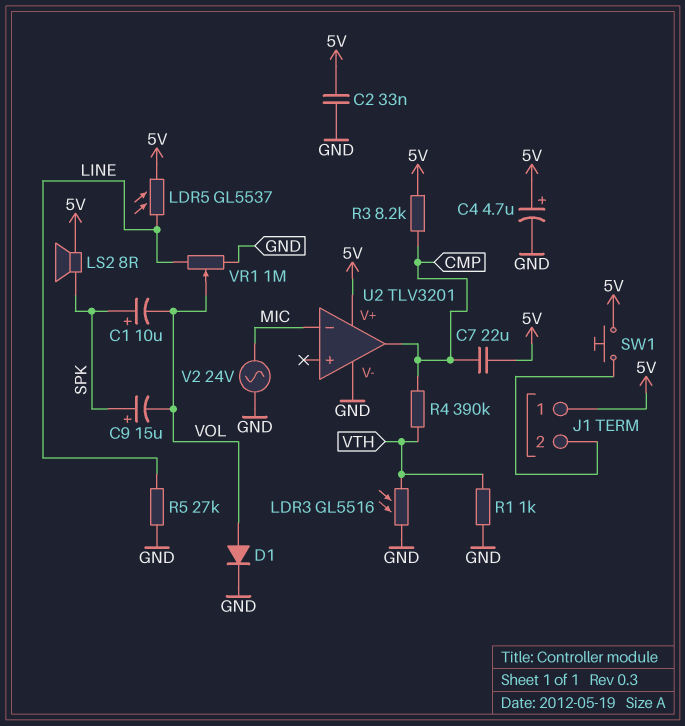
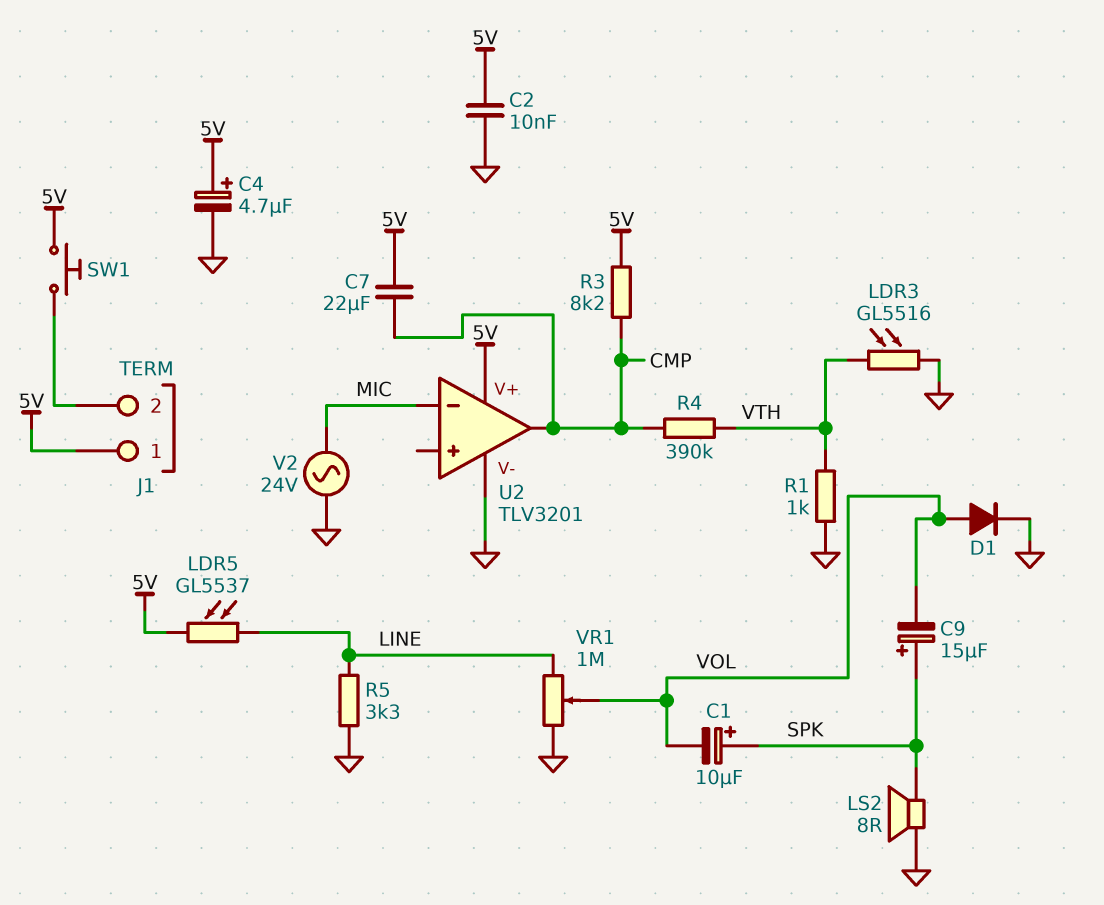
C2: 33nF (5V, GND) -> 10nF (5V, GND)
LS2: speaker 8R (5V, SPK) -> speaker 8R (GND, SPK)
R5: 27k (GND, LINE) -> 3.3k (GND, LINE)

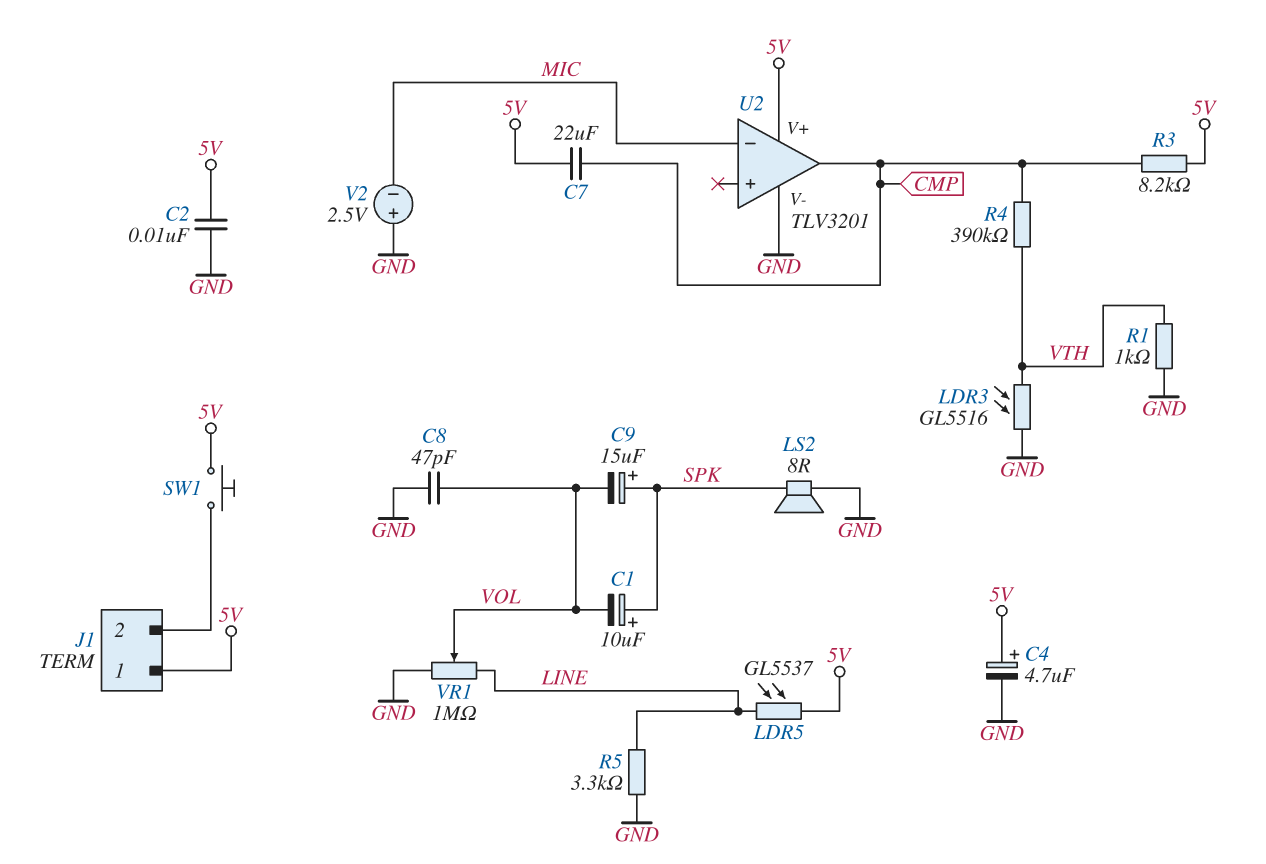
C8: none -> 47pF (GND, VOL)
D1: diode (A VOL, K GND) -> none
V2: AC 24V (GND, MIC) -> 2.5V (plus GND, minus MIC)

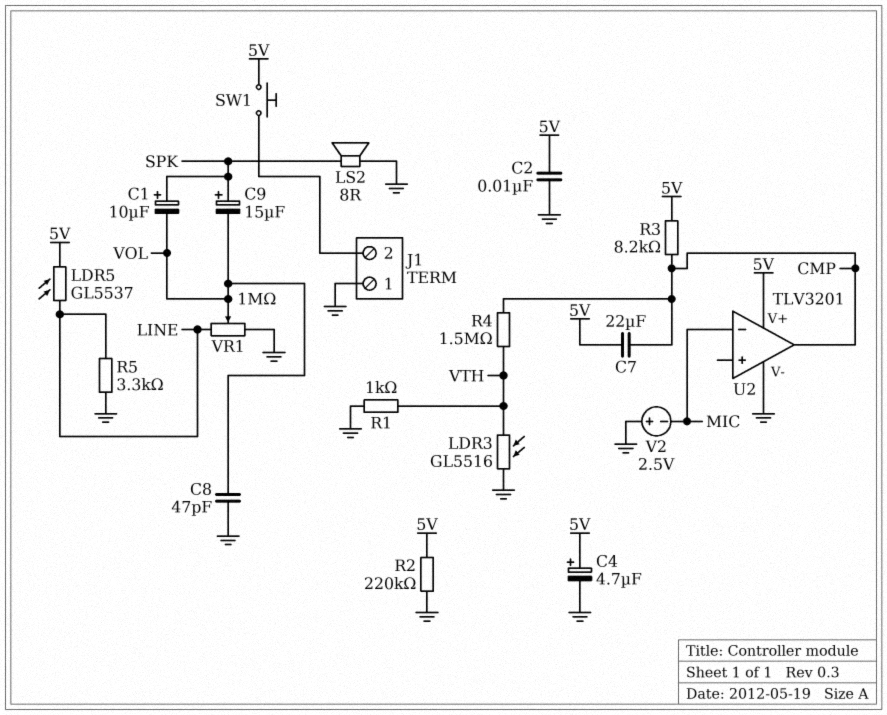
J1 pin 1: 5V -> GND
R2: none -> 220k (5V, GND)
R4: 390k (CMP, VTH) -> 1.5M (CMP, VTH)

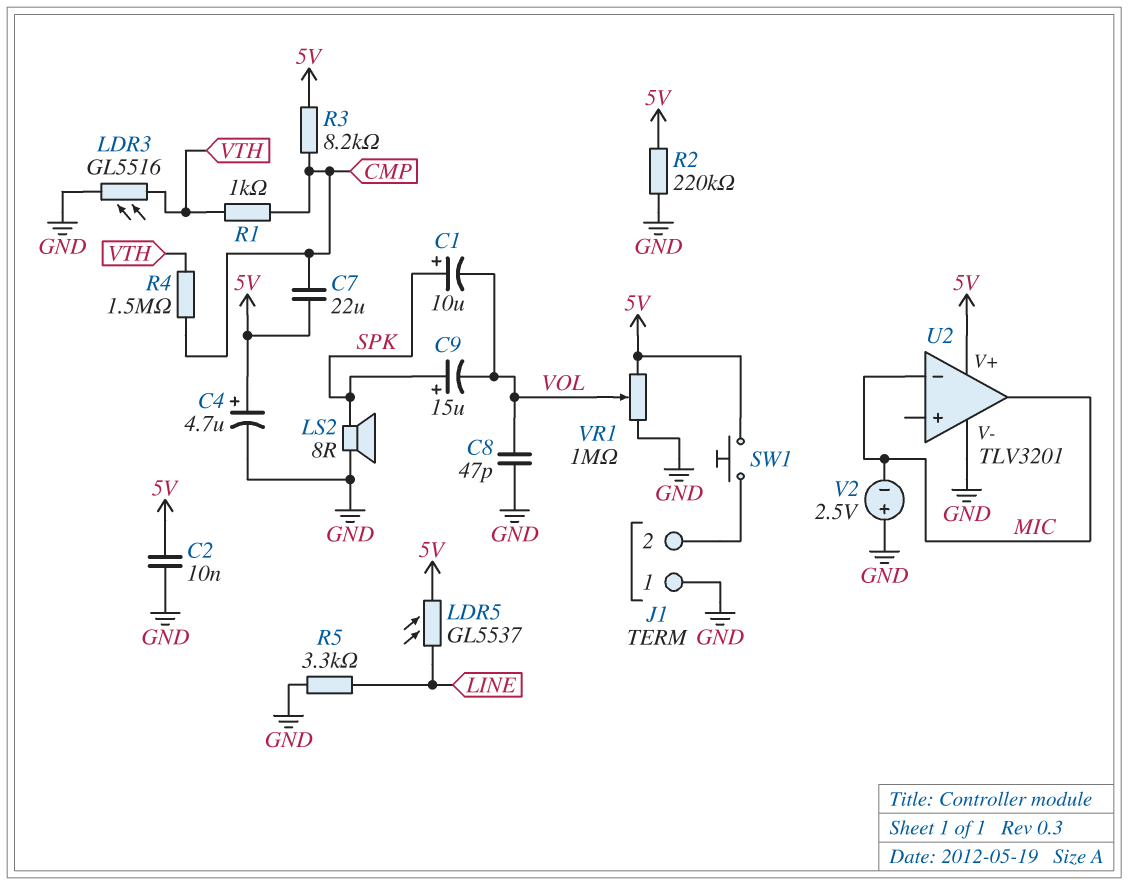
R1: 1k (GND, VTH) -> 1k (CMP, VTH)
U2 pin out: CMP -> MIC
VR1: 1M (GND, LINE, wiper VOL) -> 1M (5V, GND, wiper VOL)

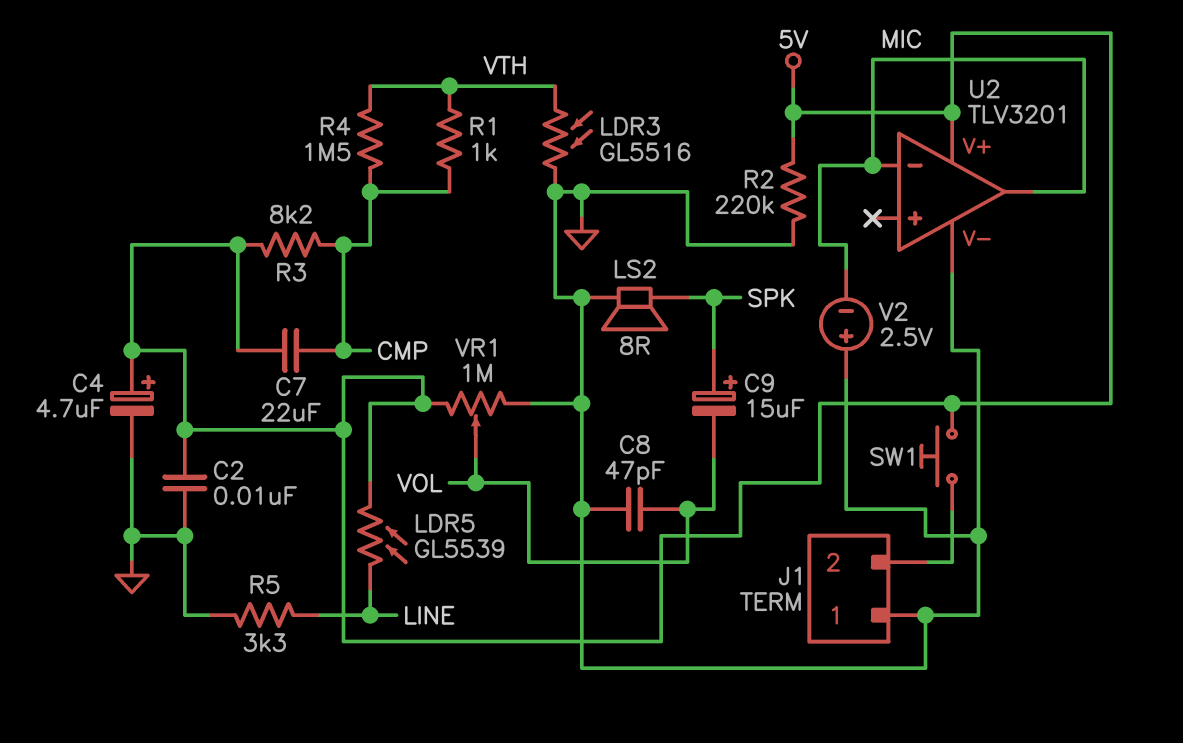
C1: 10uF (plus SPK, minus VOL) -> none
LDR5: GL5537 (5V, LINE) -> GL5539 (5V, LINE)

